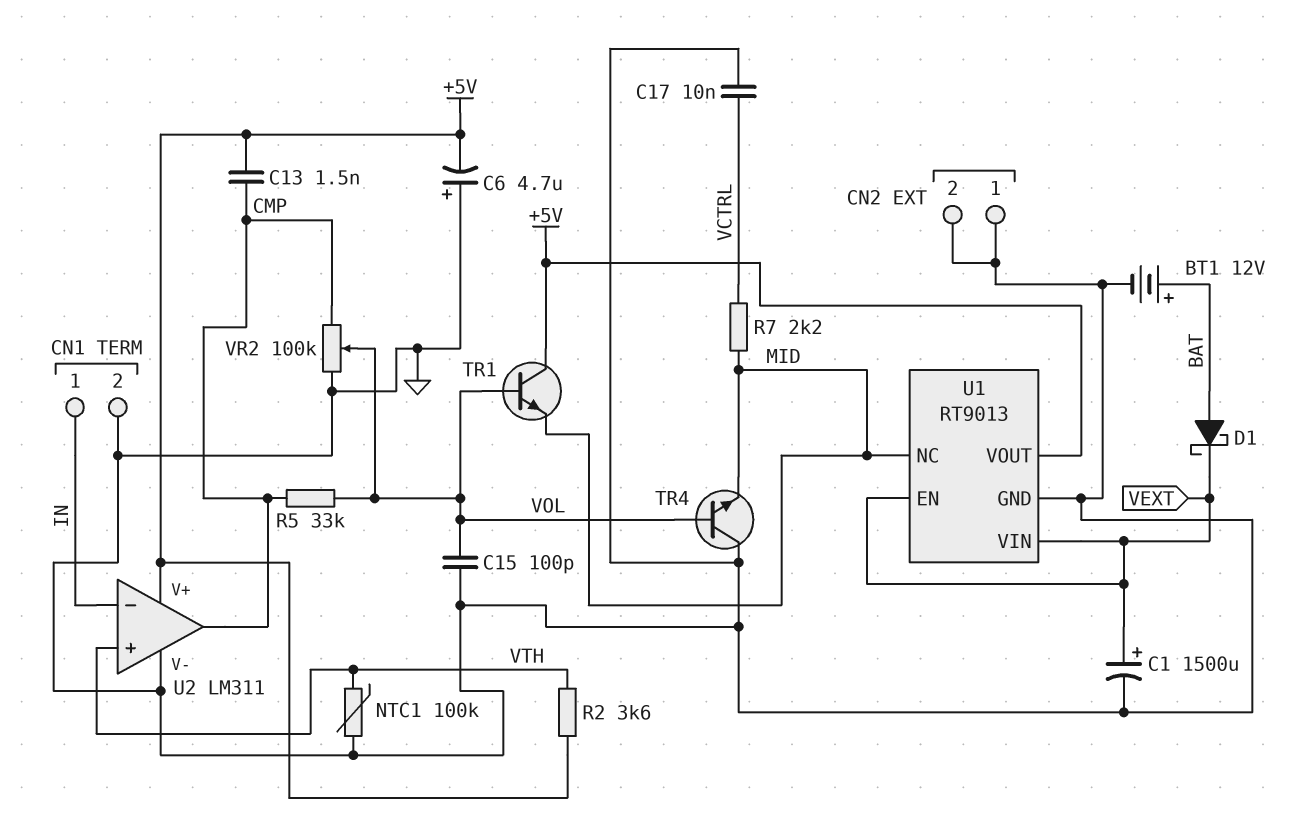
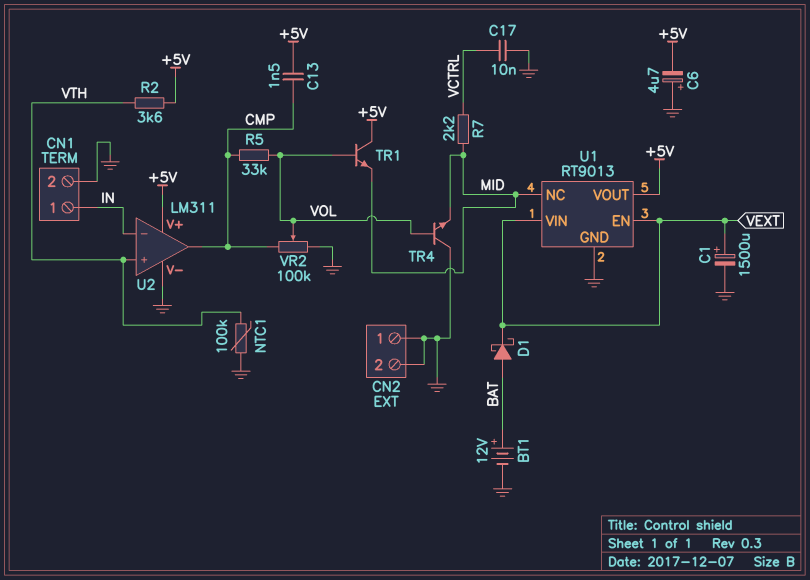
C15: 100pF (GND, VOL) -> none

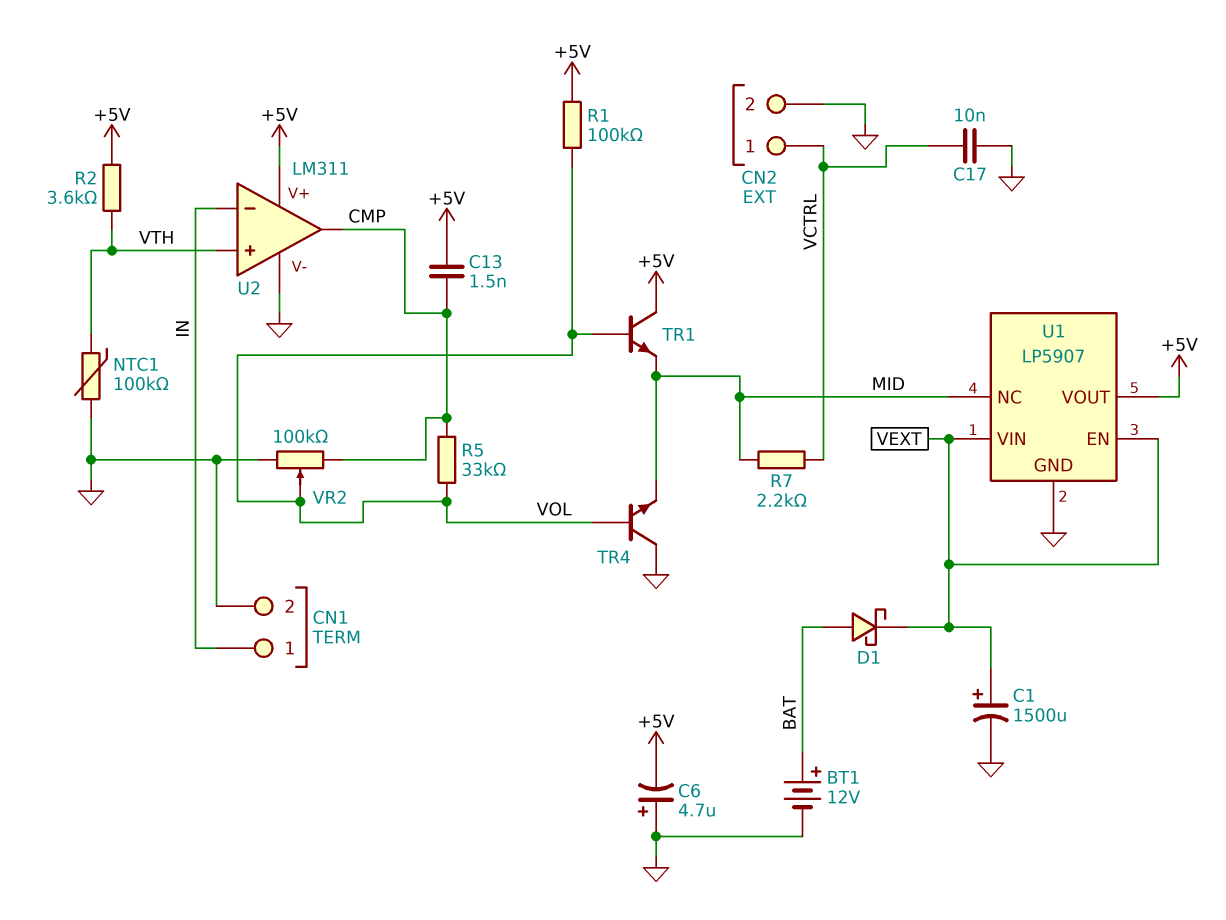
CN2 pin 1: GND -> VCTRL
R1: none -> 100k (+5V, VOL)
U1: RT9013 -> LP5907

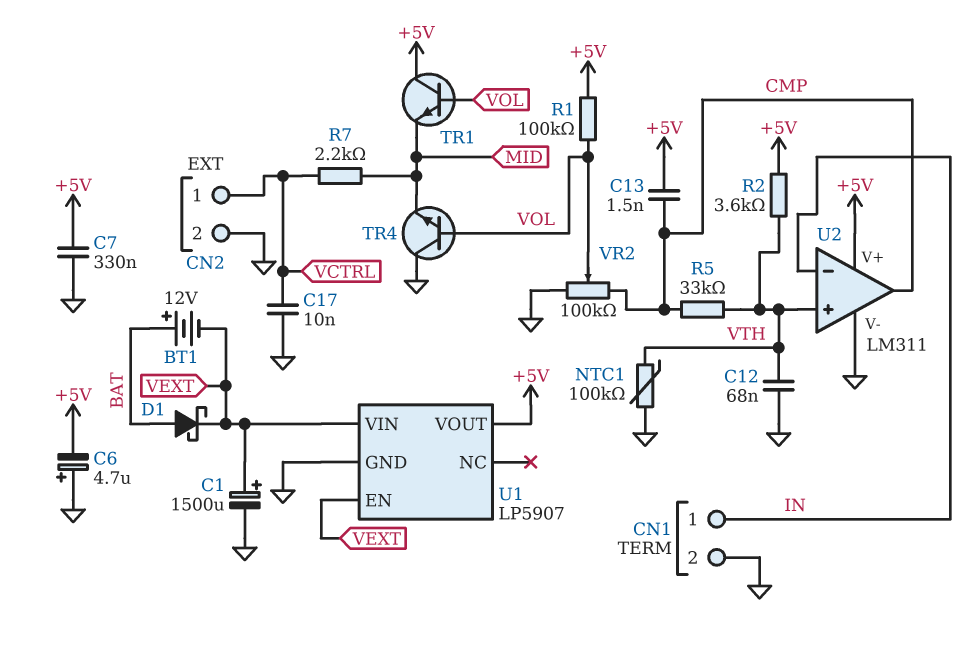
BT1: 12V (plus BAT, minus GND) -> 12V (plus BAT, minus VEXT)
C7: none -> 330nF (+5V, GND)
C12: none -> 68nF (GND, VTH)
R5: 33k (CMP, VOL) -> 33k (CMP, VTH)
U1 pin NC: MID -> none

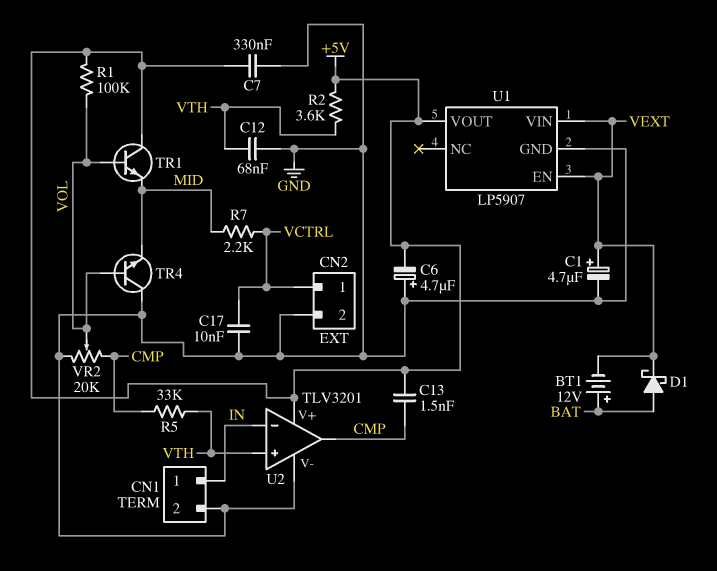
C1: 1500uF (plus VEXT, minus GND) -> 4.7uF (plus VEXT, minus GND)
NTC1: 100k (GND, VTH) -> none
U2: LM311 -> TLV3201
VR2: 100k (CMP, GND, wiper VOL) -> 20k (CMP, GND, wiper VOL)

